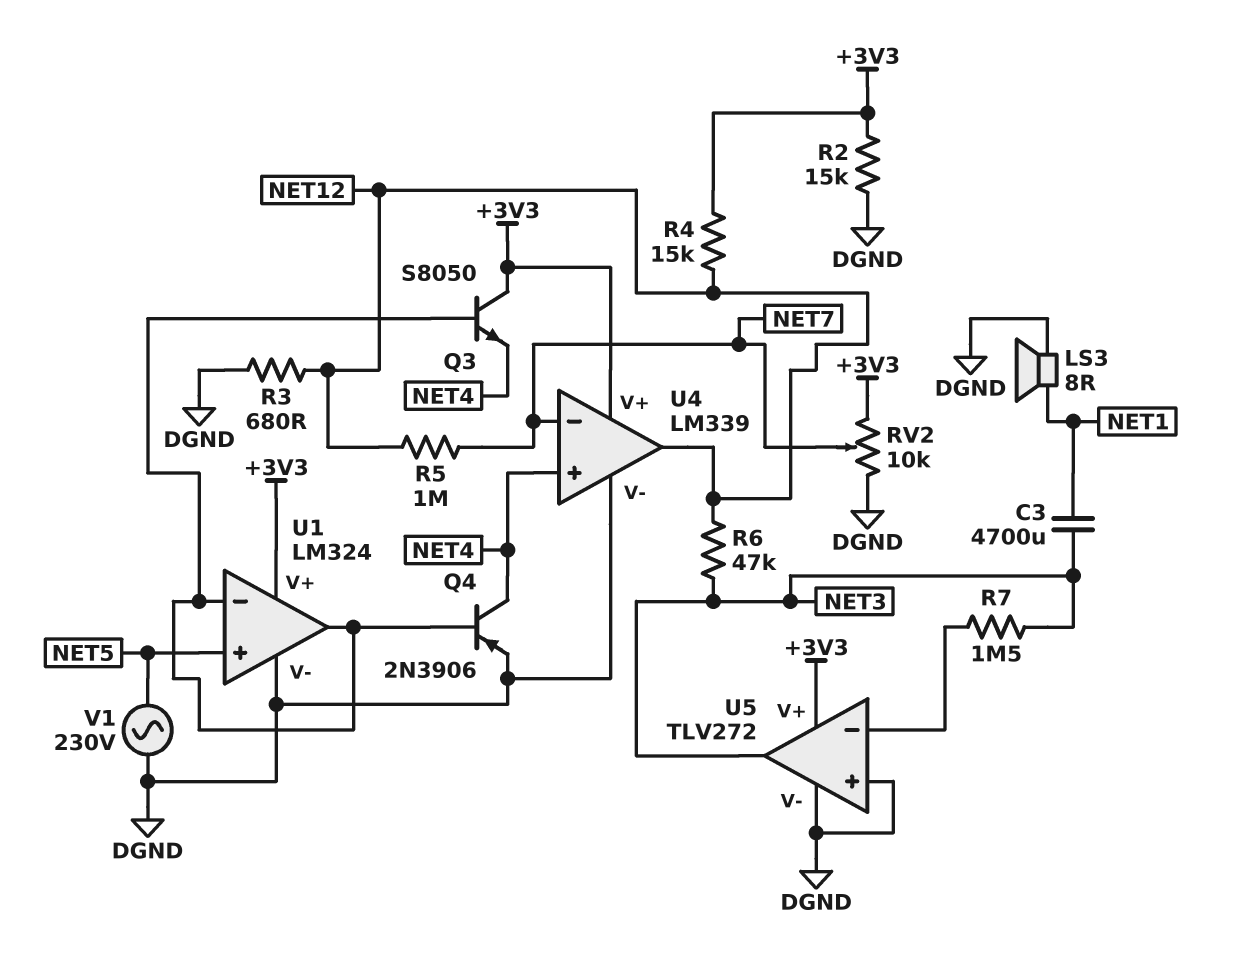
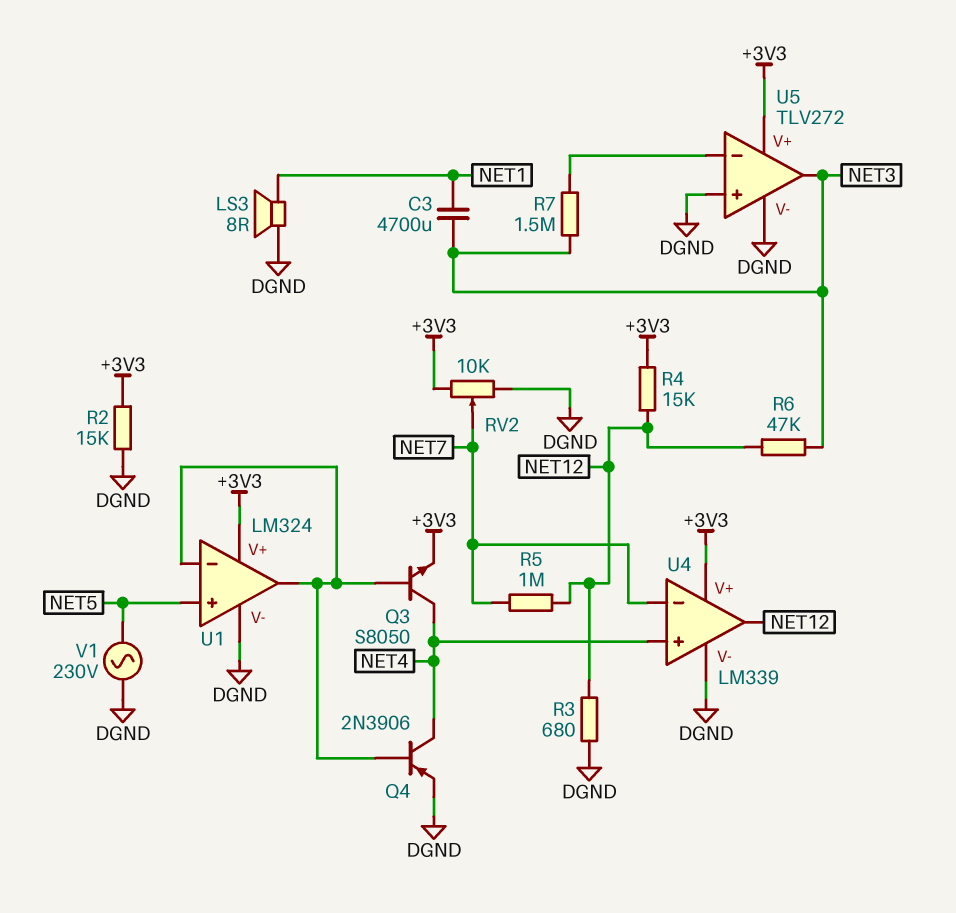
Q3: NPN S8050 (B U1/in-, C +3V3, E NET4) -> NPN S8050 (B U1/in-, C NET4, E +3V3)

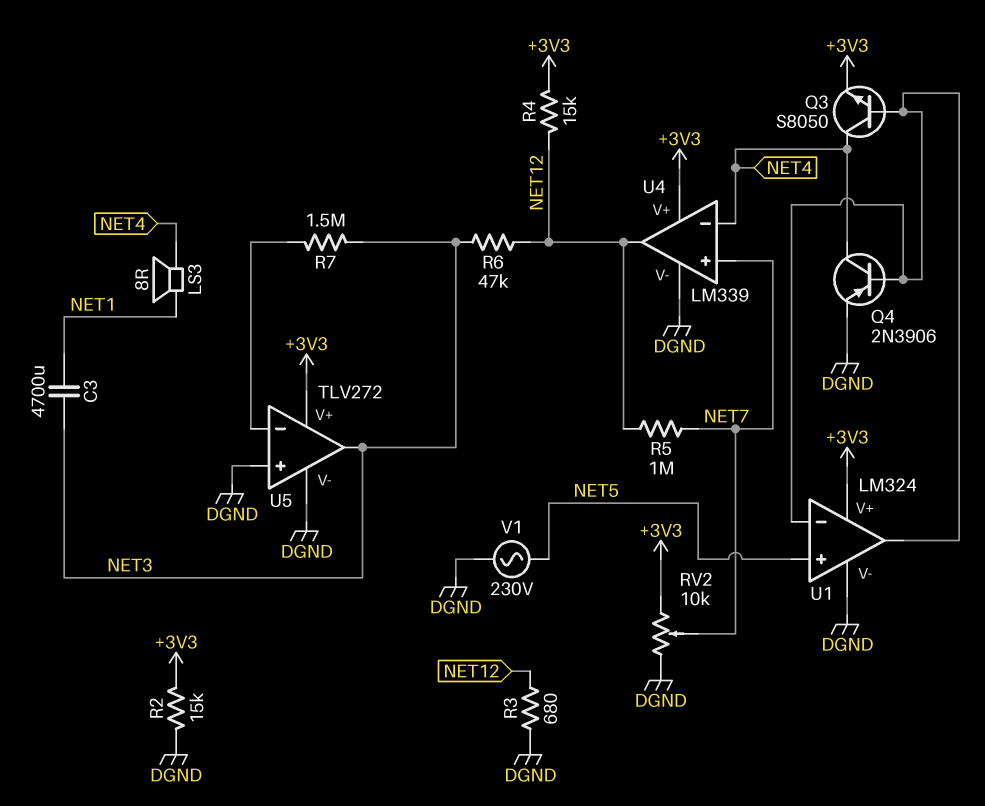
LS3: speaker 8R (DGND, NET1) -> speaker 8R (NET1, NET4)
U4 pin in+: NET4 -> NET7
U4 pin in-: NET7 -> NET4

